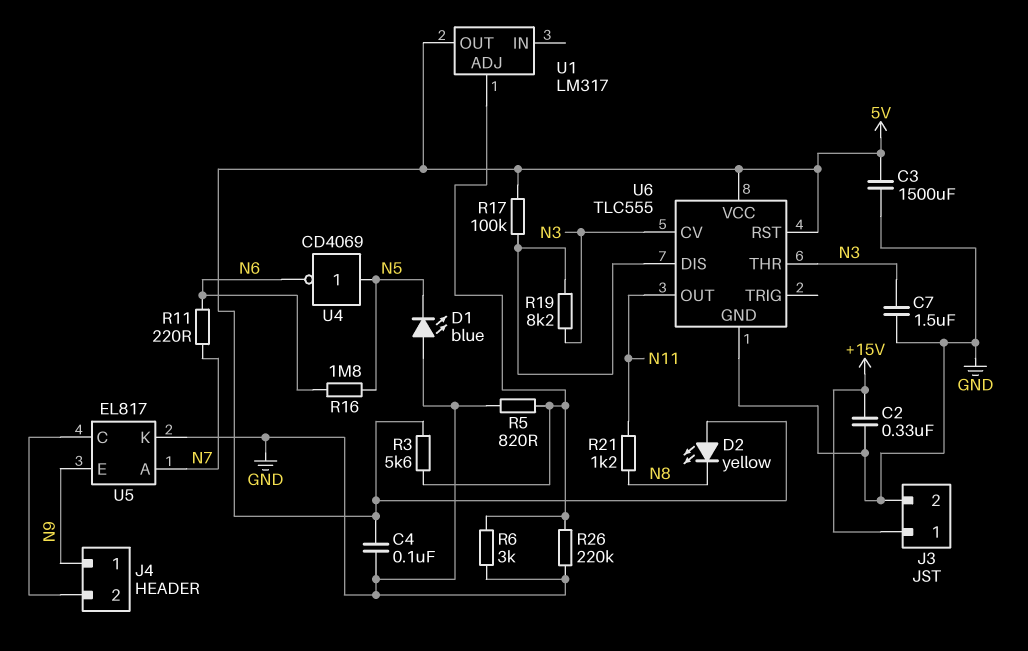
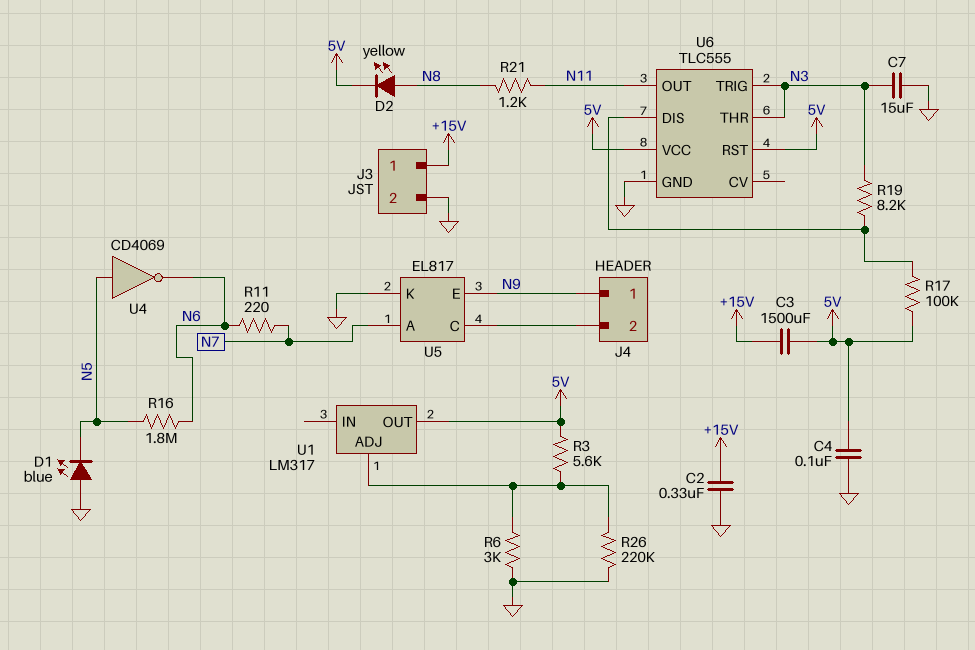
C3: 1500uF (5V, GND) -> 1500uF (+15V, 5V)
C7: 1.5uF (GND, N3) -> 15uF (GND, N3)
D2: LED yellow (A 5V, K N8) -> LED yellow (A N8, K 5V)
R5: 820 (GND, U1/ADJ) -> none
U6 pin CV: N3 -> none
U6 pin TRIG: none -> N3

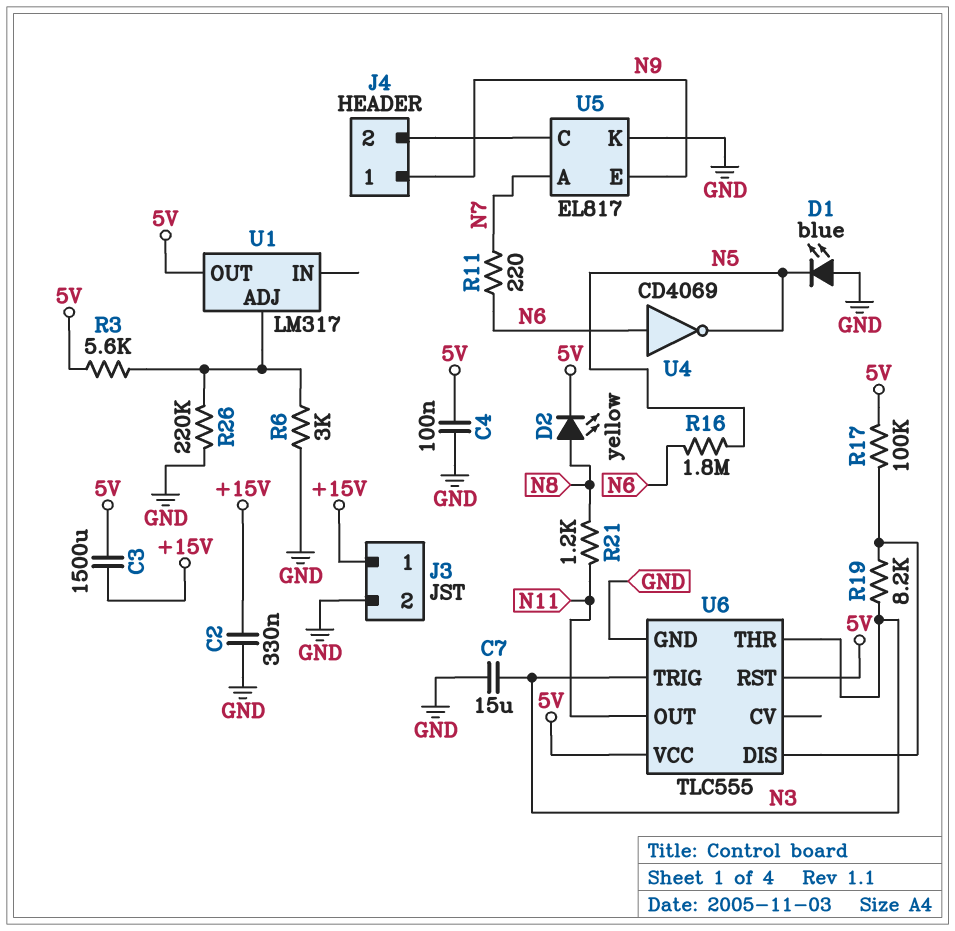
U4: NOT CD4069 (in N5, out N6) -> NOT CD4069 (in N6, out N5)

